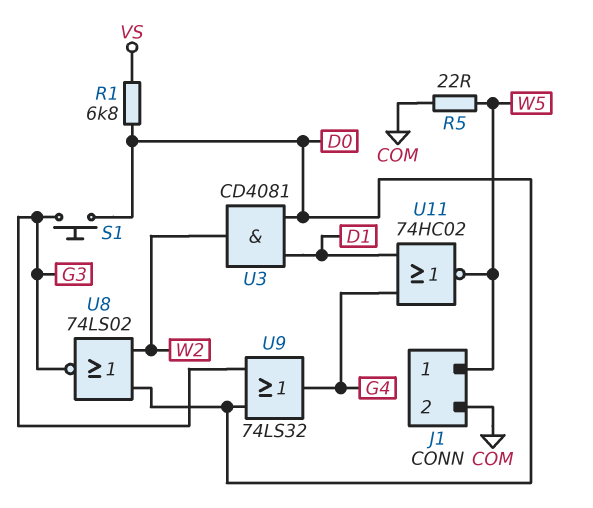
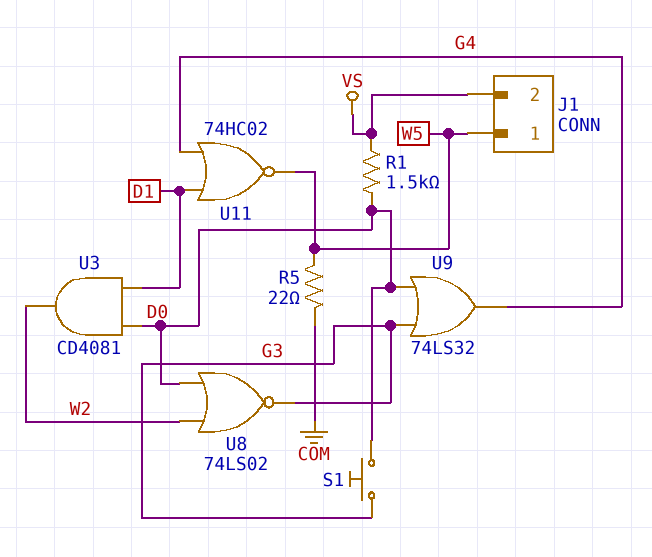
J1 pin 2: COM -> VS
R1: 6.8k (D0, VS) -> 1.5k (D0, VS)

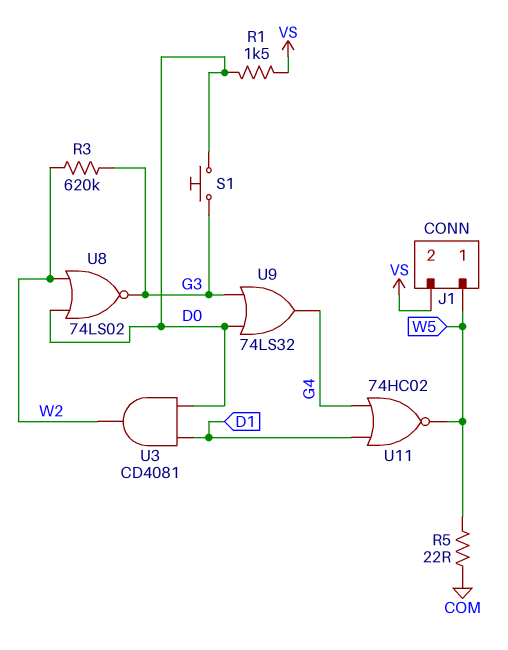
R3: none -> 620k (G3, W2)

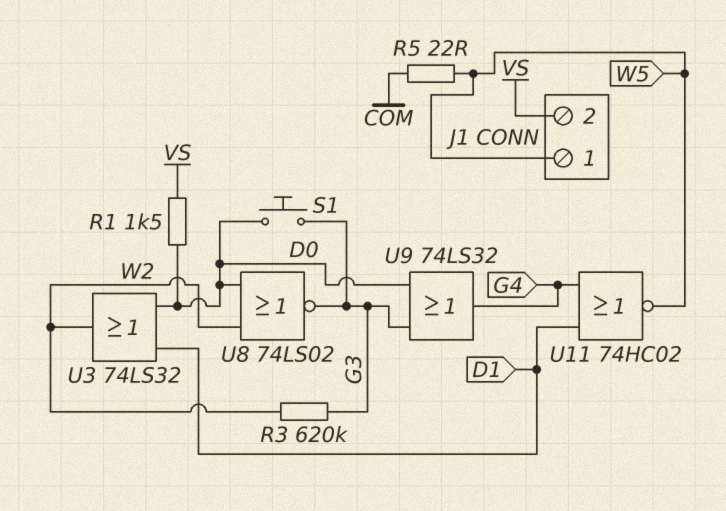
U3: AND CD4081 (in D0, in D1, out W2) -> OR 74LS32 (in D0, in D1, out W2)

